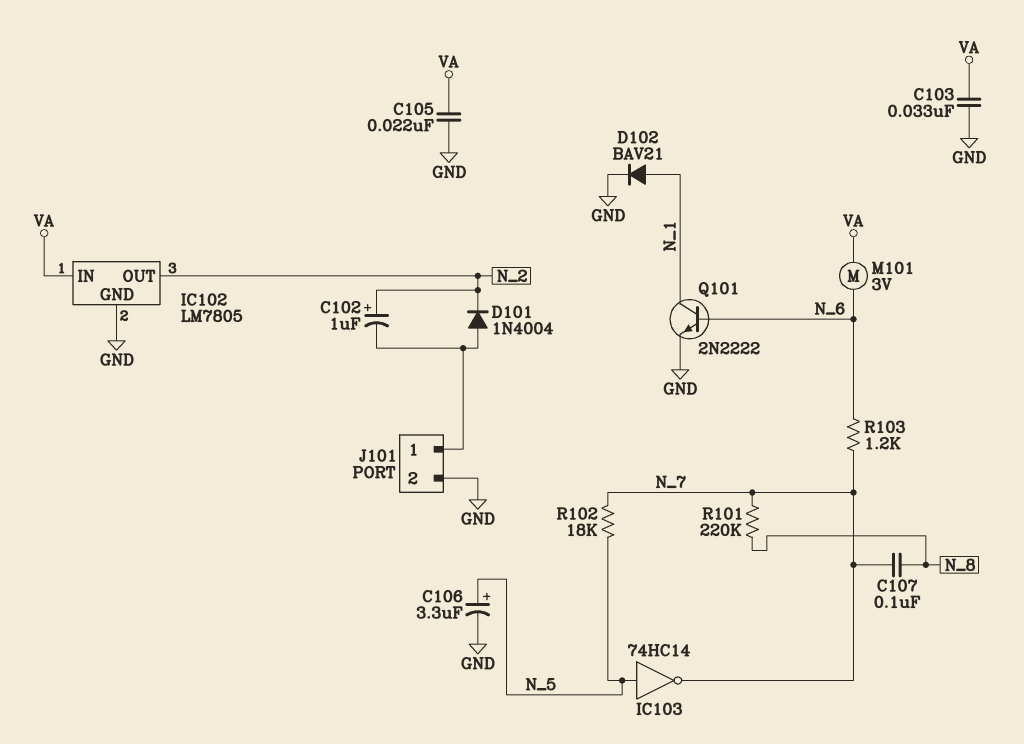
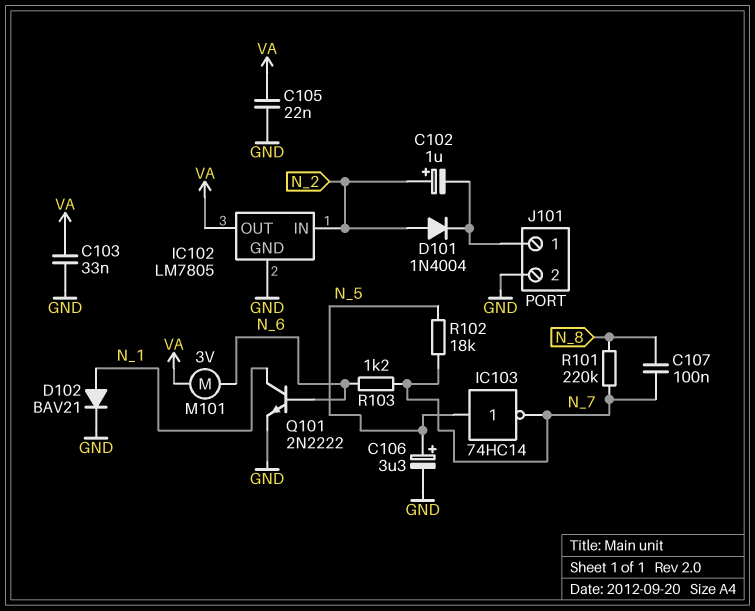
D101: diode 1N4004 (A J101/1, K N_2) -> diode 1N4004 (A N_2, K J101/1)
IC102 pin IN: VA -> N_2
IC102 pin OUT: N_2 -> VA

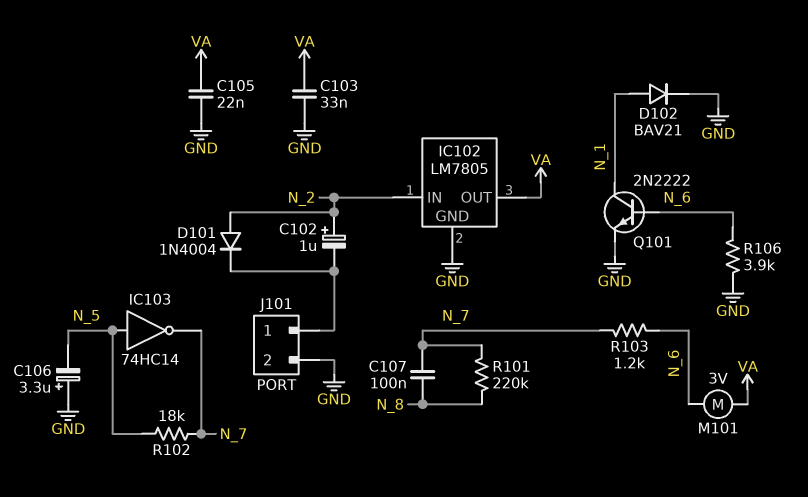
C106: 3.3uF (plus N_5, minus GND) -> 3.3uF (plus GND, minus N_5)
R106: none -> 3.9k (GND, N_6)

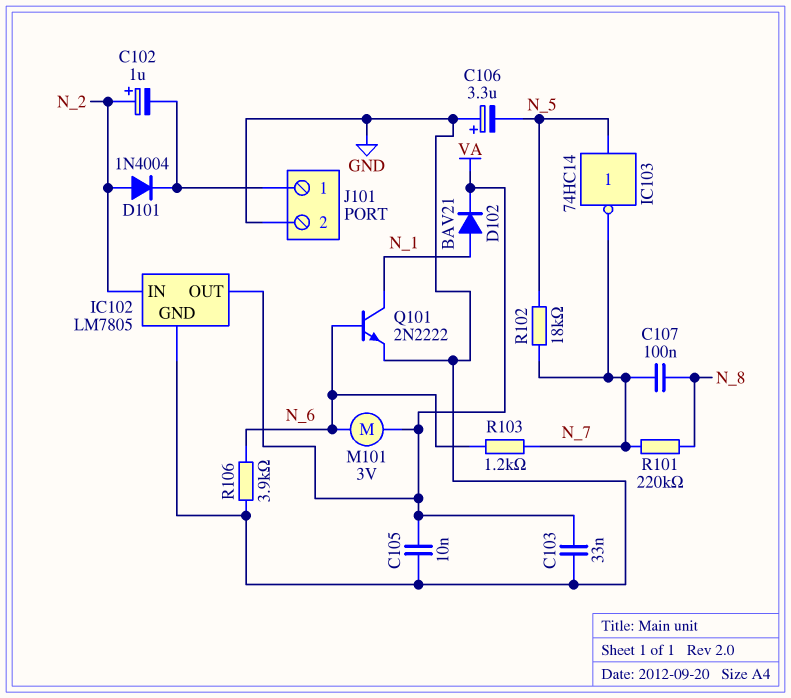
C105: 22nF (GND, VA) -> 10nF (GND, VA)
D102: diode BAV21 (A N_1, K GND) -> diode BAV21 (A N_1, K VA)

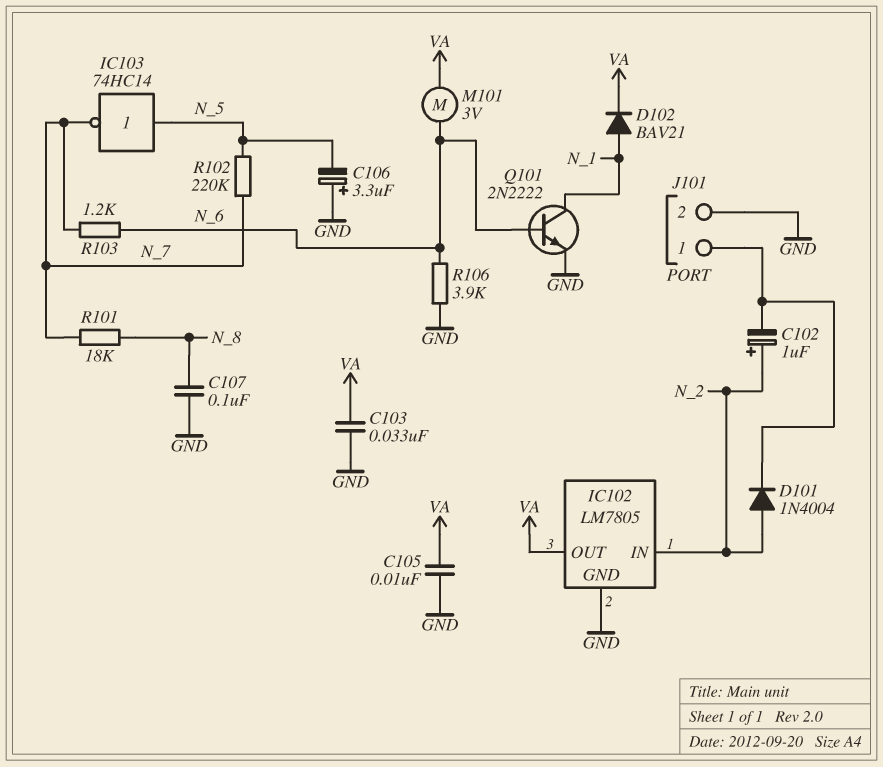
C107: 100nF (N_7, N_8) -> 100nF (GND, N_8)
R101: 220k (N_7, N_8) -> 18k (N_7, N_8)
R102: 18k (N_5, N_7) -> 220k (N_5, N_7)

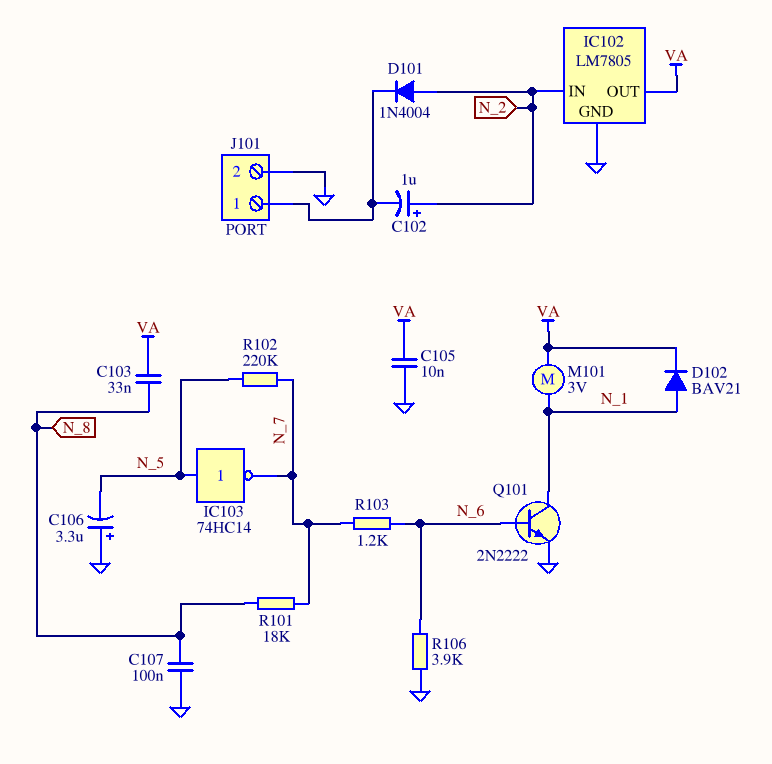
C103: 33nF (GND, VA) -> 33nF (N_8, VA)
M101: motor 3V (N_6, VA) -> motor 3V (N_1, VA)

